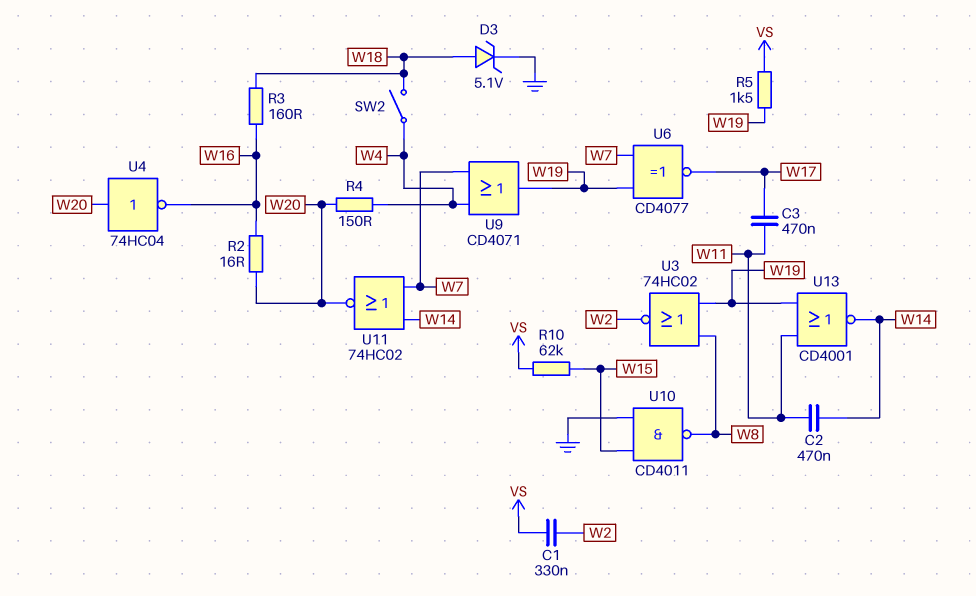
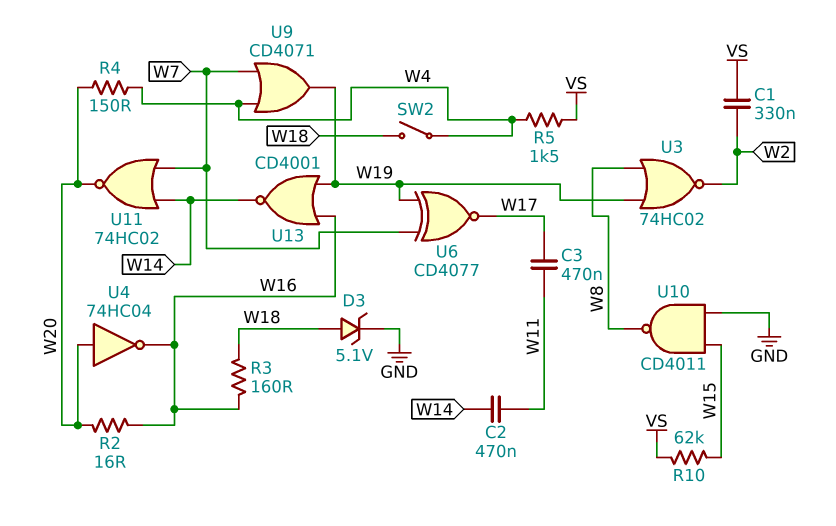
R5: 1.5k (VS, W19) -> 1.5k (VS, W4)
U13: NOR CD4001 (in W11, in W19, out W14) -> NOR CD4001 (in W16, in W19, out W14)

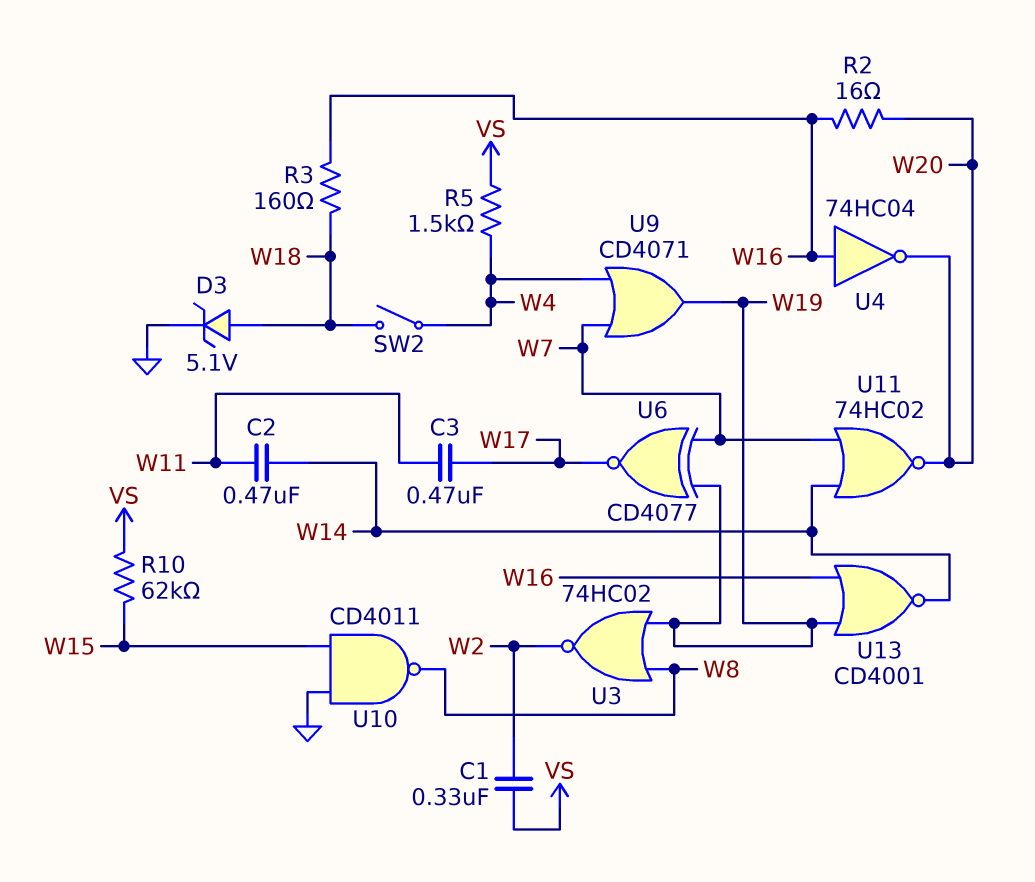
R4: 150 (W4, W20) -> none
U4: NOT 74HC04 (in W20, out W16) -> NOT 74HC04 (in W16, out W20)

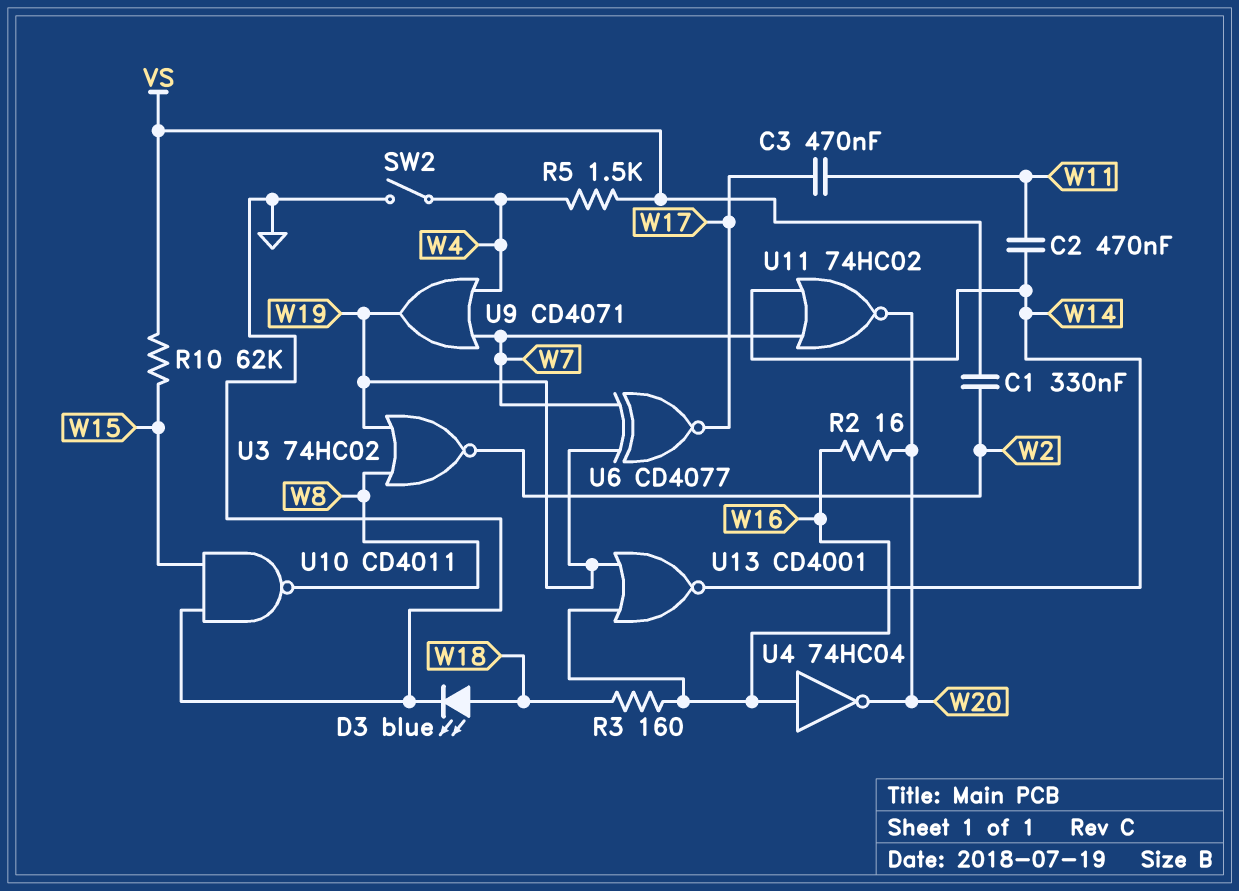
D3: zener 5.1V (A W18, K GND) -> LED blue (A W18, K GND)
SW2: switch (W4, W18) -> switch (GND, W4)

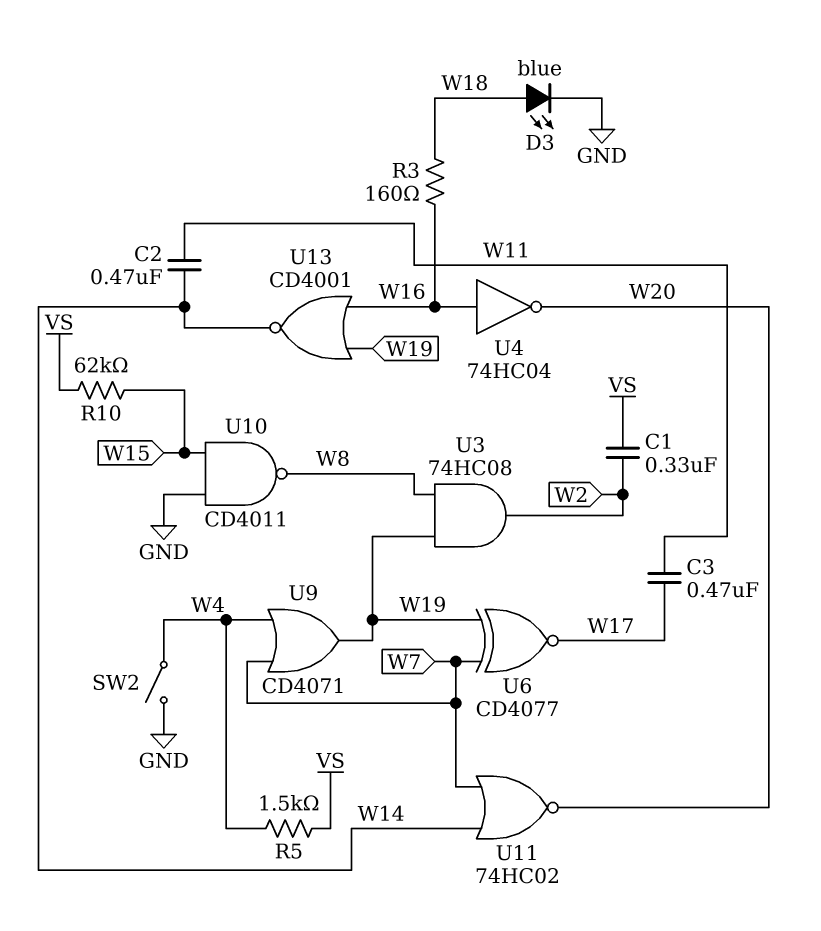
R2: 16 (W16, W20) -> none
U3: NOR 74HC02 (in W8, in W19, out W2) -> AND 74HC08 (in W8, in W19, out W2)

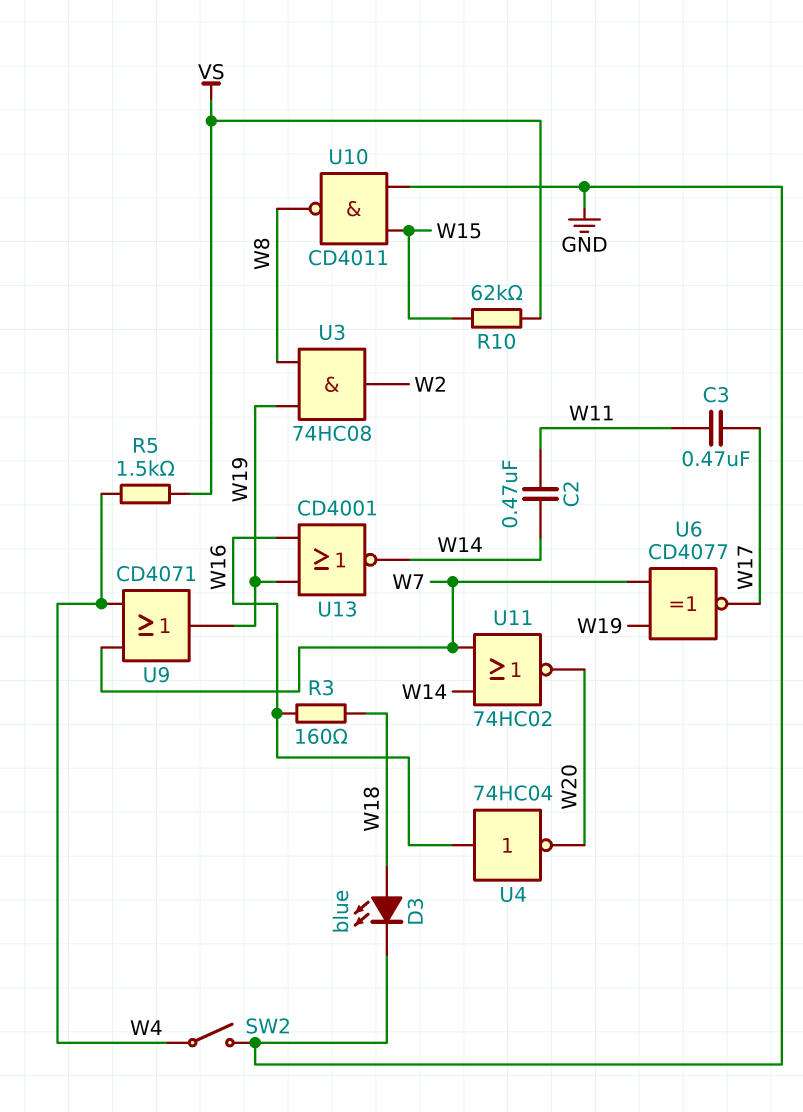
C1: 330nF (VS, W2) -> none

